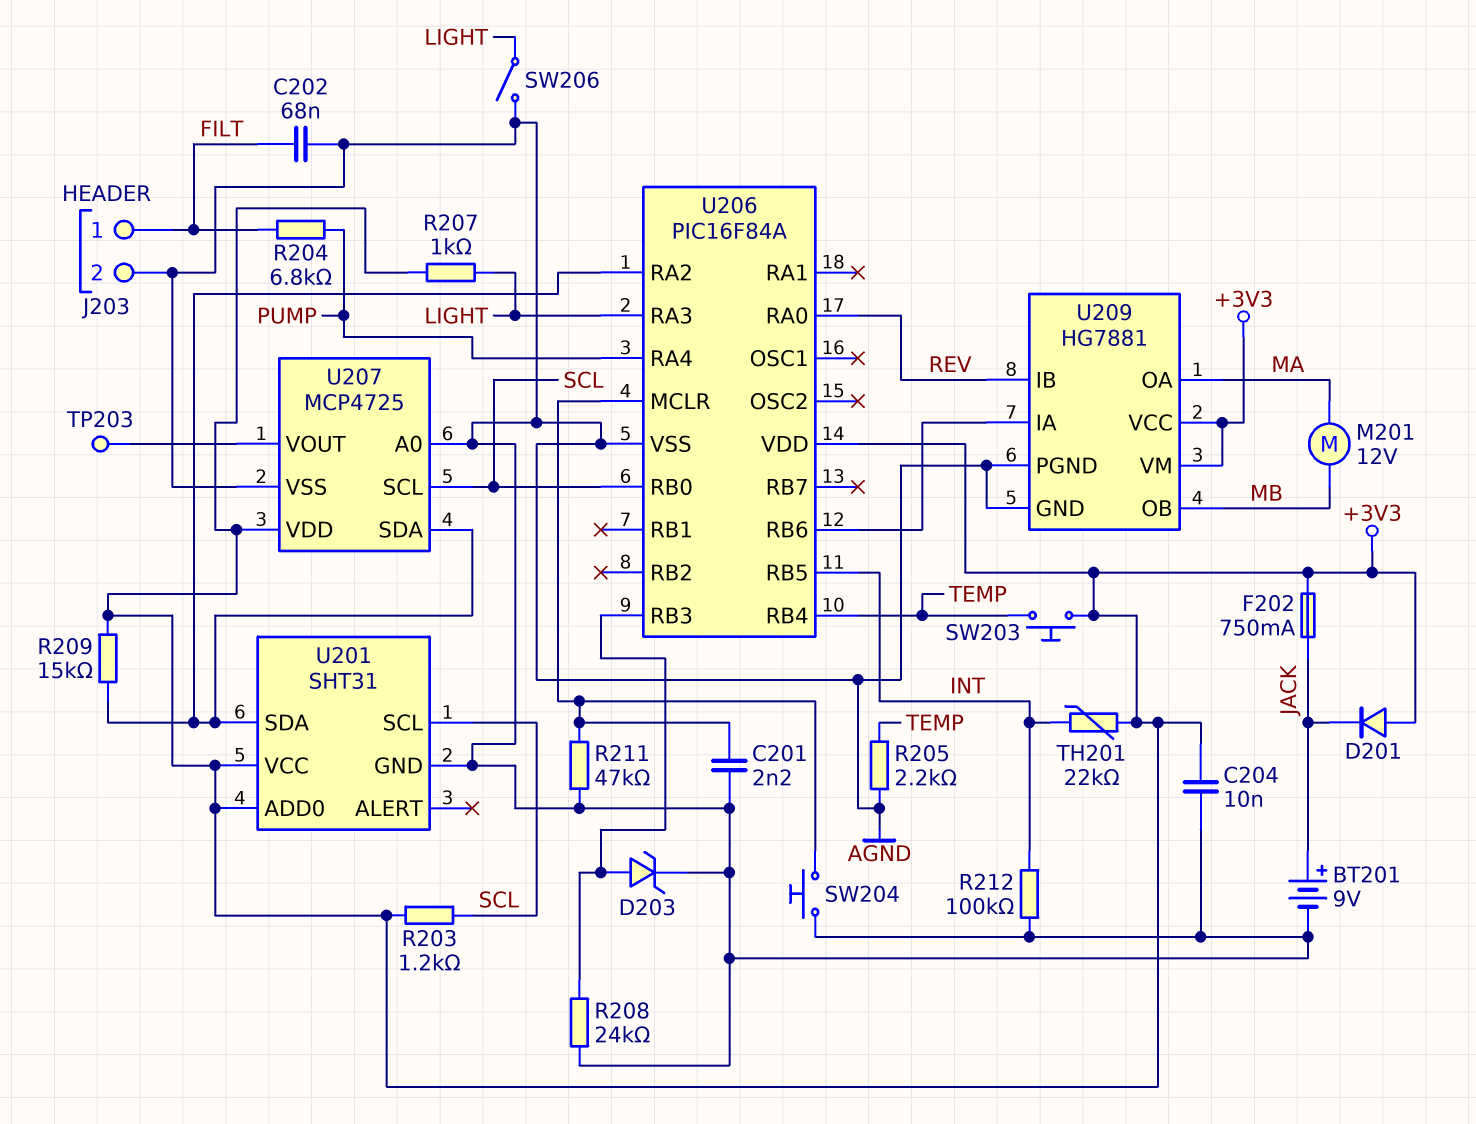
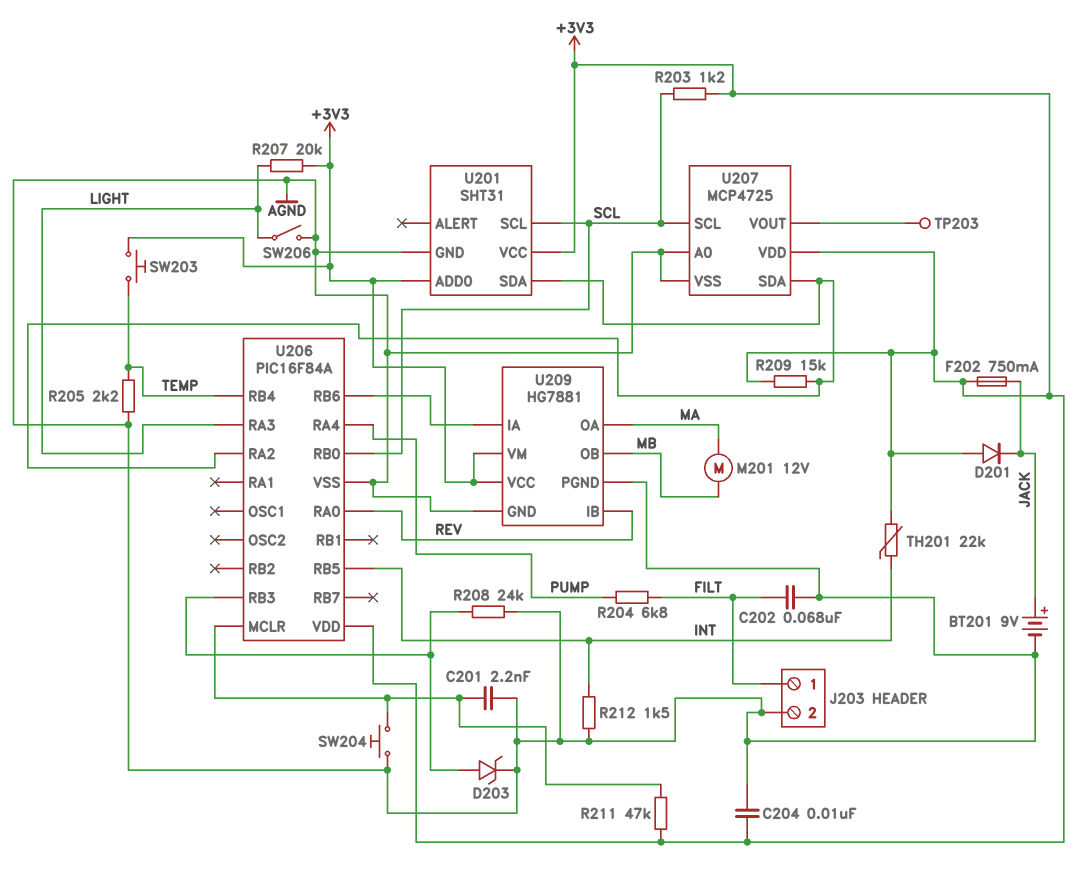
R207: 1k (+3V3, LIGHT) -> 20k (+3V3, LIGHT)
R211: 47k (AGND, U206/MCLR) -> 47k (+3V3, U206/MCLR)
R212: 100k (AGND, INT) -> 1.5k (AGND, INT)

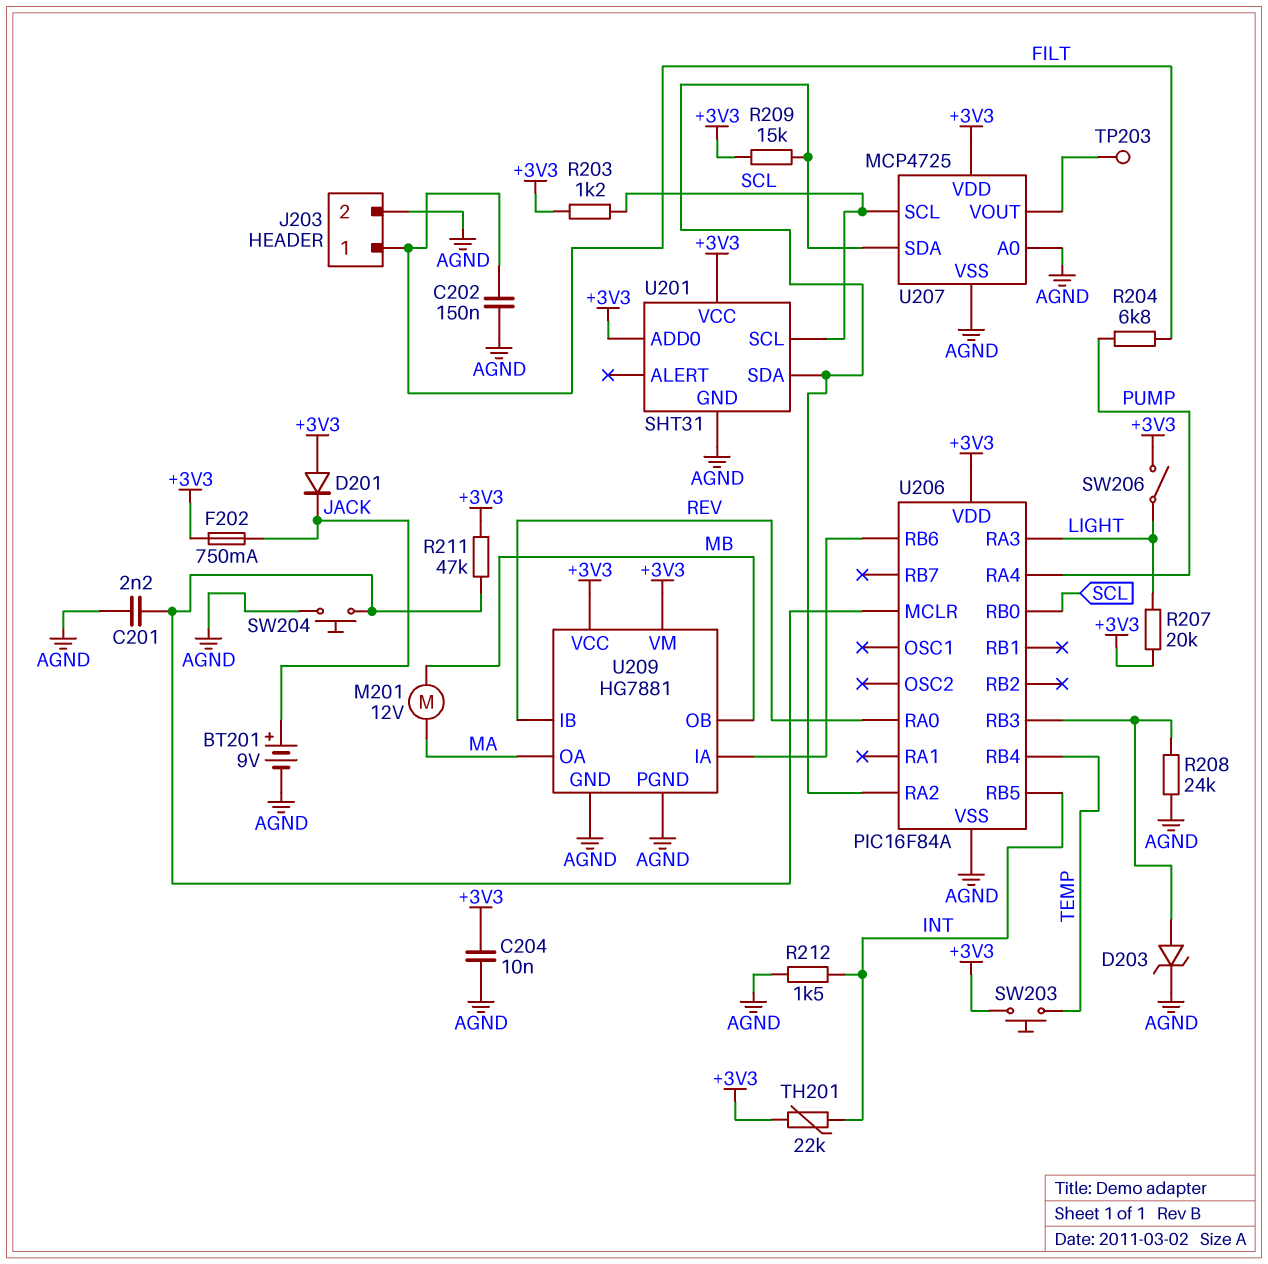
C202: 68nF (AGND, FILT) -> 150nF (AGND, FILT)
R205: 2.2k (AGND, TEMP) -> none
SW206: switch (AGND, LIGHT) -> switch (+3V3, LIGHT)

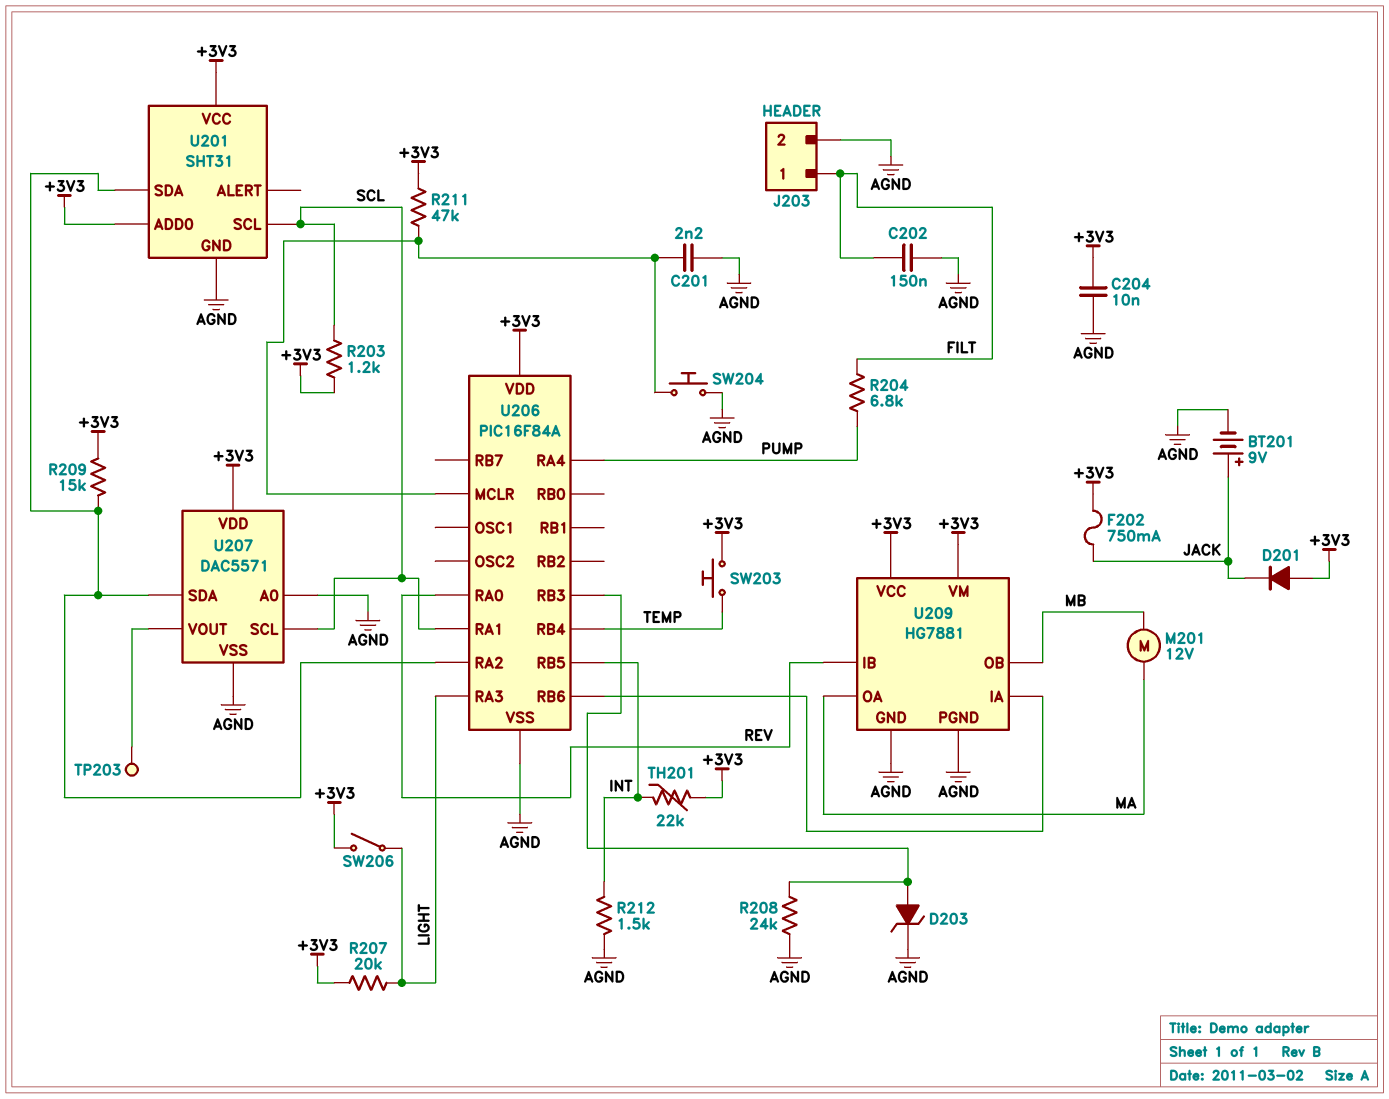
U206 pin RA1: none -> SCL
U206 pin RB0: SCL -> none
U207: MCP4725 -> DAC5571

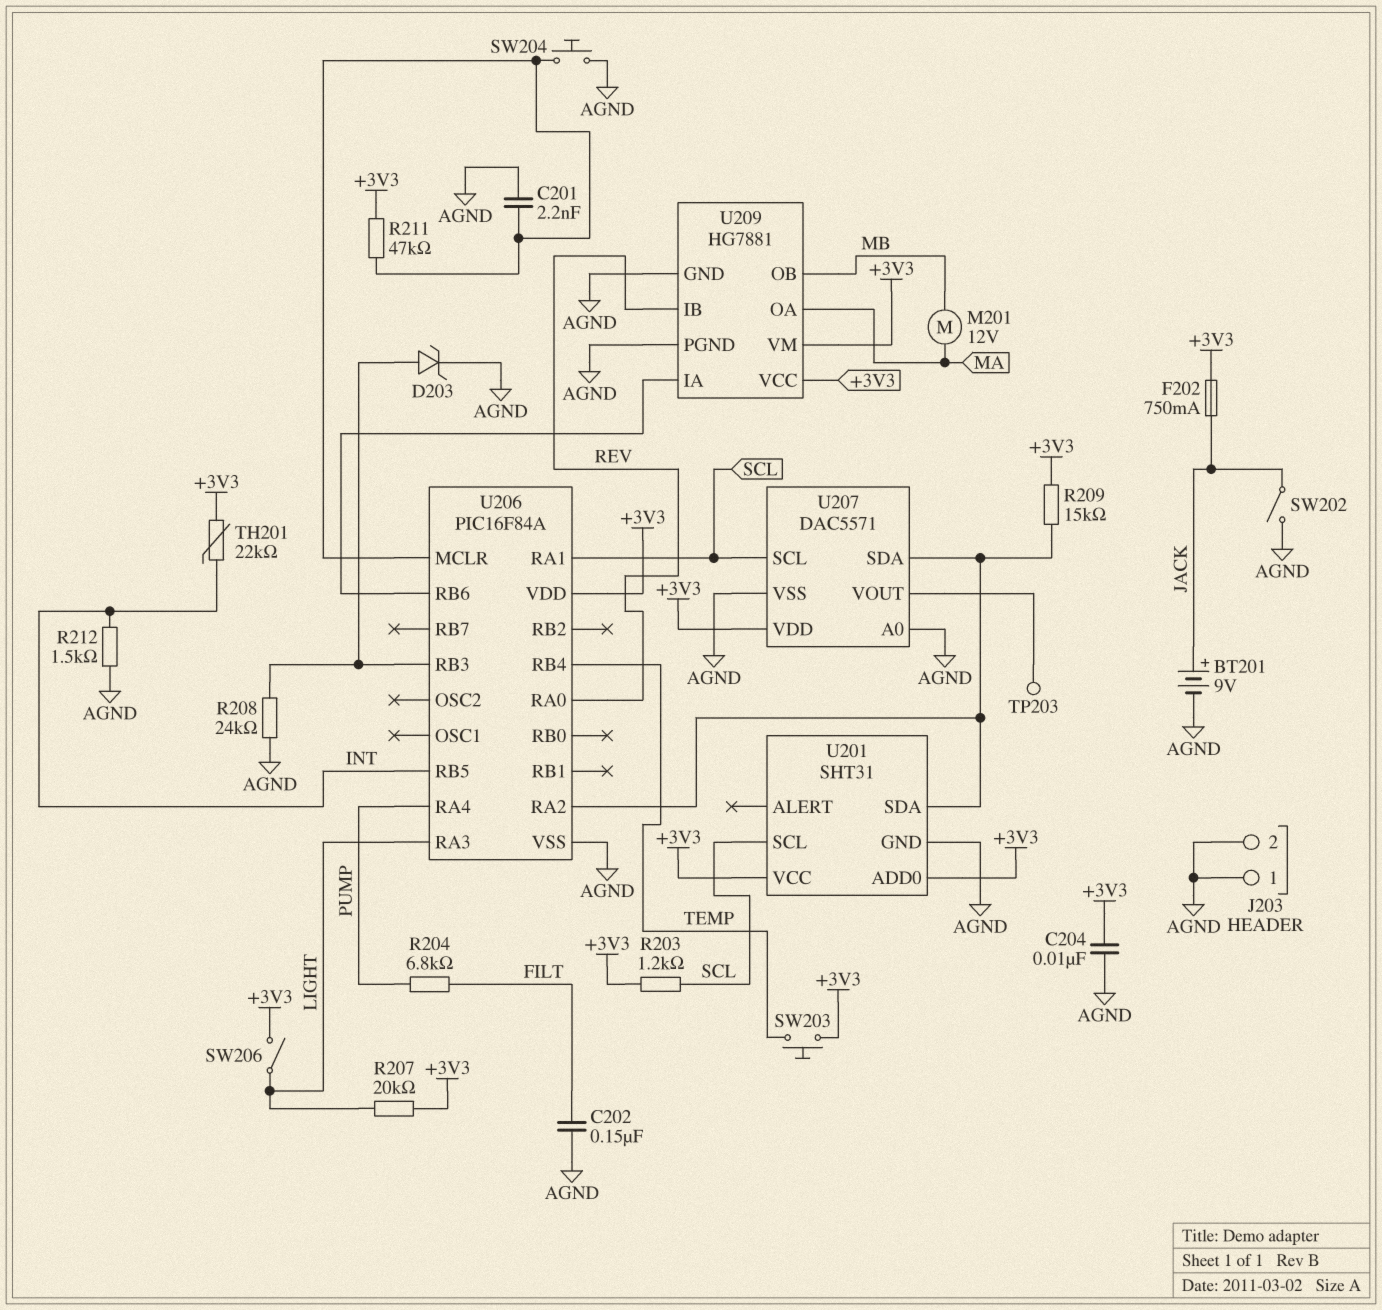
D201: diode (A +3V3, K JACK) -> none
J203 pin 1: FILT -> AGND
SW202: none -> switch (AGND, JACK)

